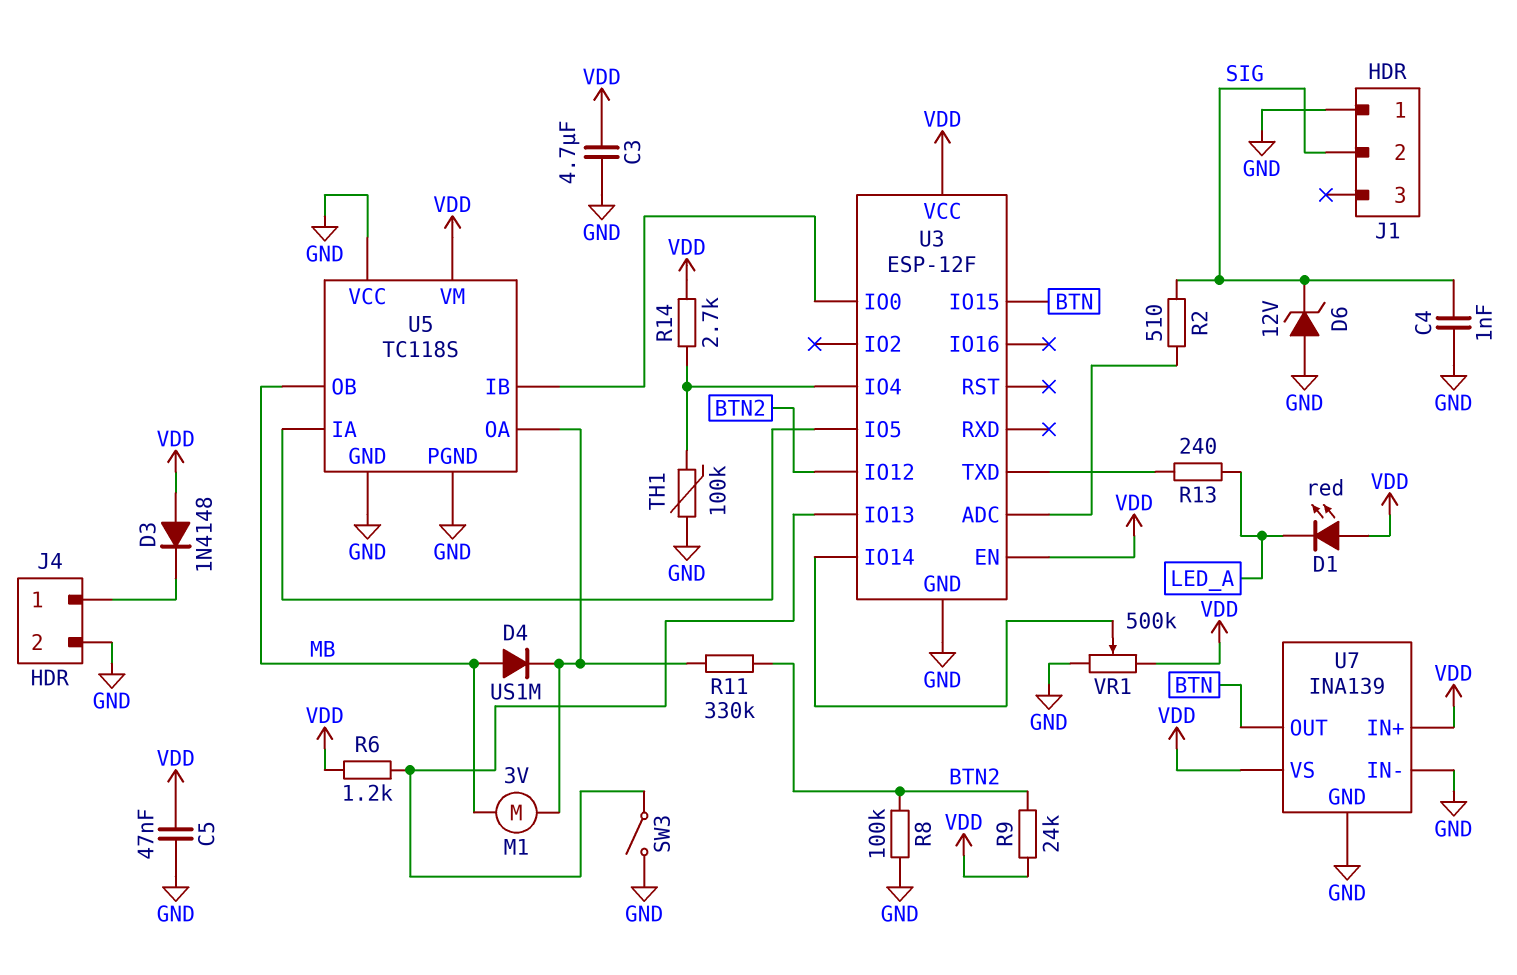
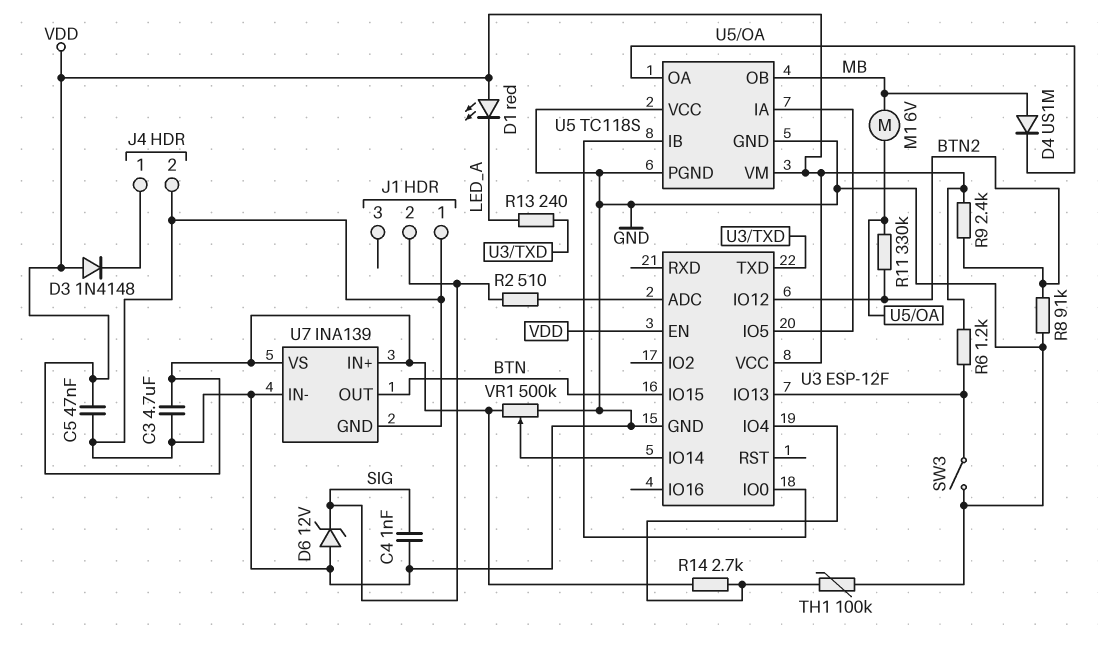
M1: motor 3V (MB, U5/OA) -> motor 6V (MB, U5/OA)
R8: 100k (BTN2, GND) -> 91k (BTN2, GND)
R9: 24k (BTN2, VDD) -> 2.4k (BTN2, VDD)

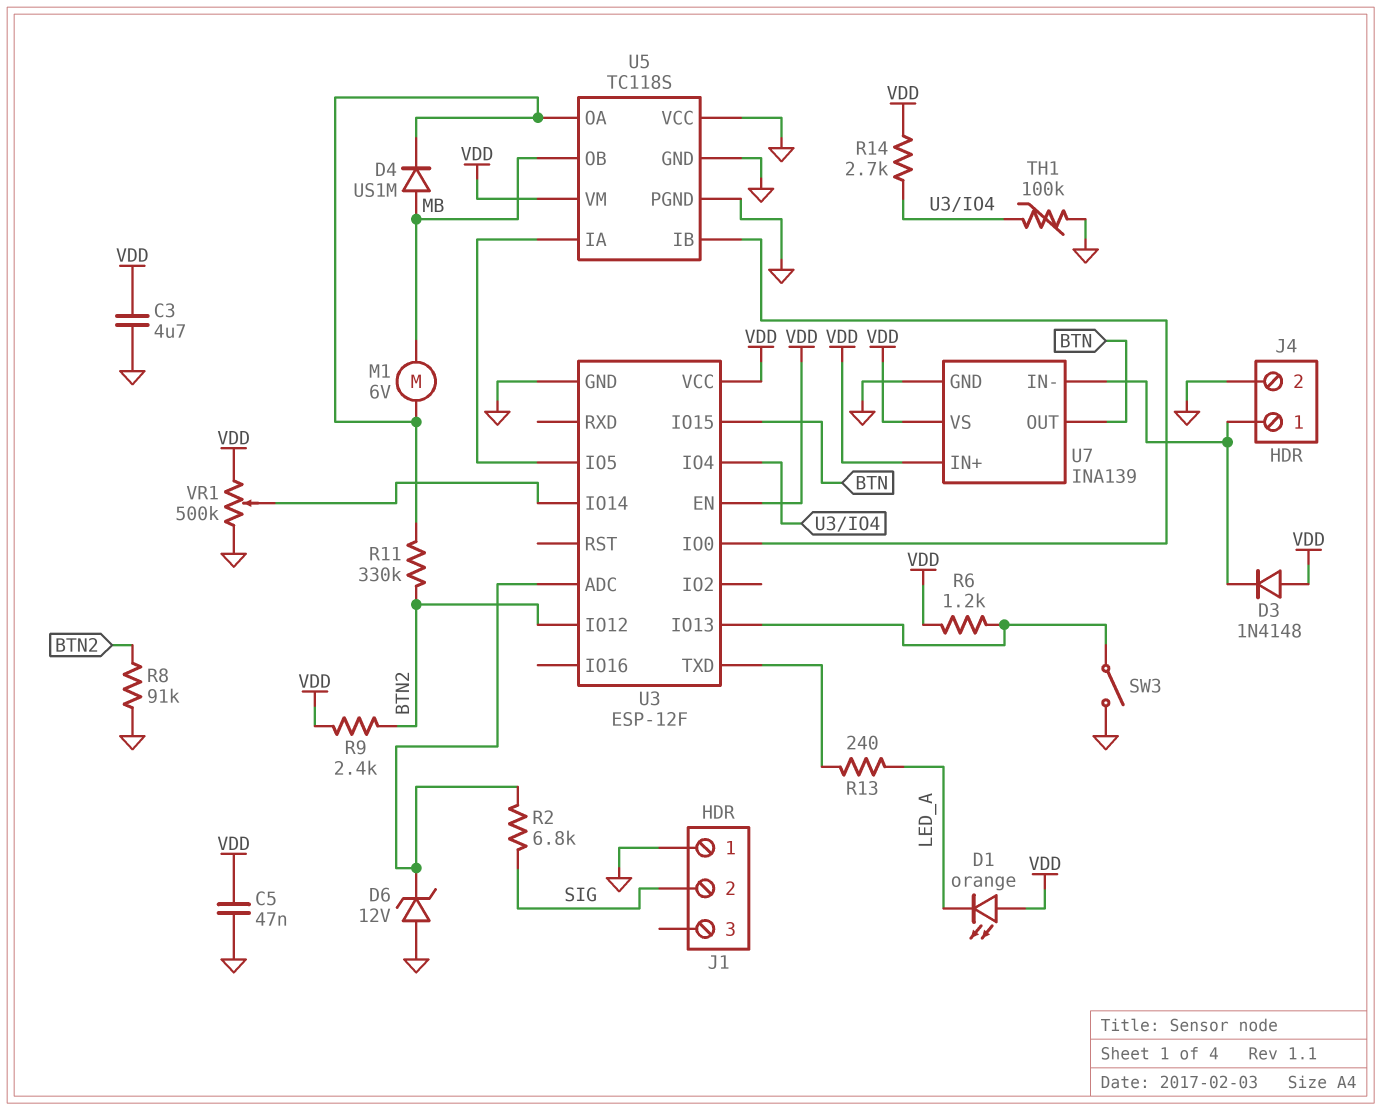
C4: 1nF (GND, SIG) -> none
D1: LED red (A VDD, K LED_A) -> LED orange (A VDD, K LED_A)
D6: zener 12V (A GND, K SIG) -> zener 12V (A GND, K U3/ADC)
R2: 510 (SIG, U3/ADC) -> 6.8k (SIG, U3/ADC)
U7 pin IN-: GND -> J4/1

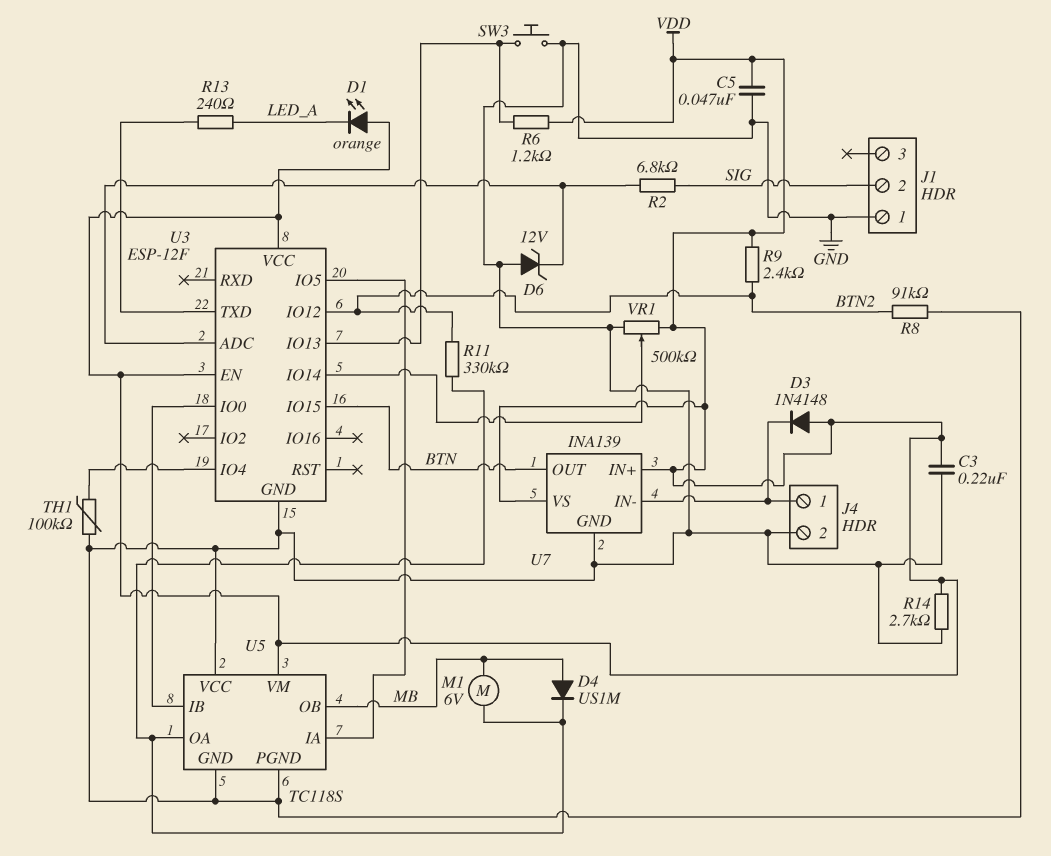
C3: 4.7uF (GND, VDD) -> 220nF (GND, VDD)
R14: 2.7k (U3/IO4, VDD) -> 2.7k (GND, VDD)
SW3: switch (GND, U3/IO13) -> button (GND, U3/IO13)

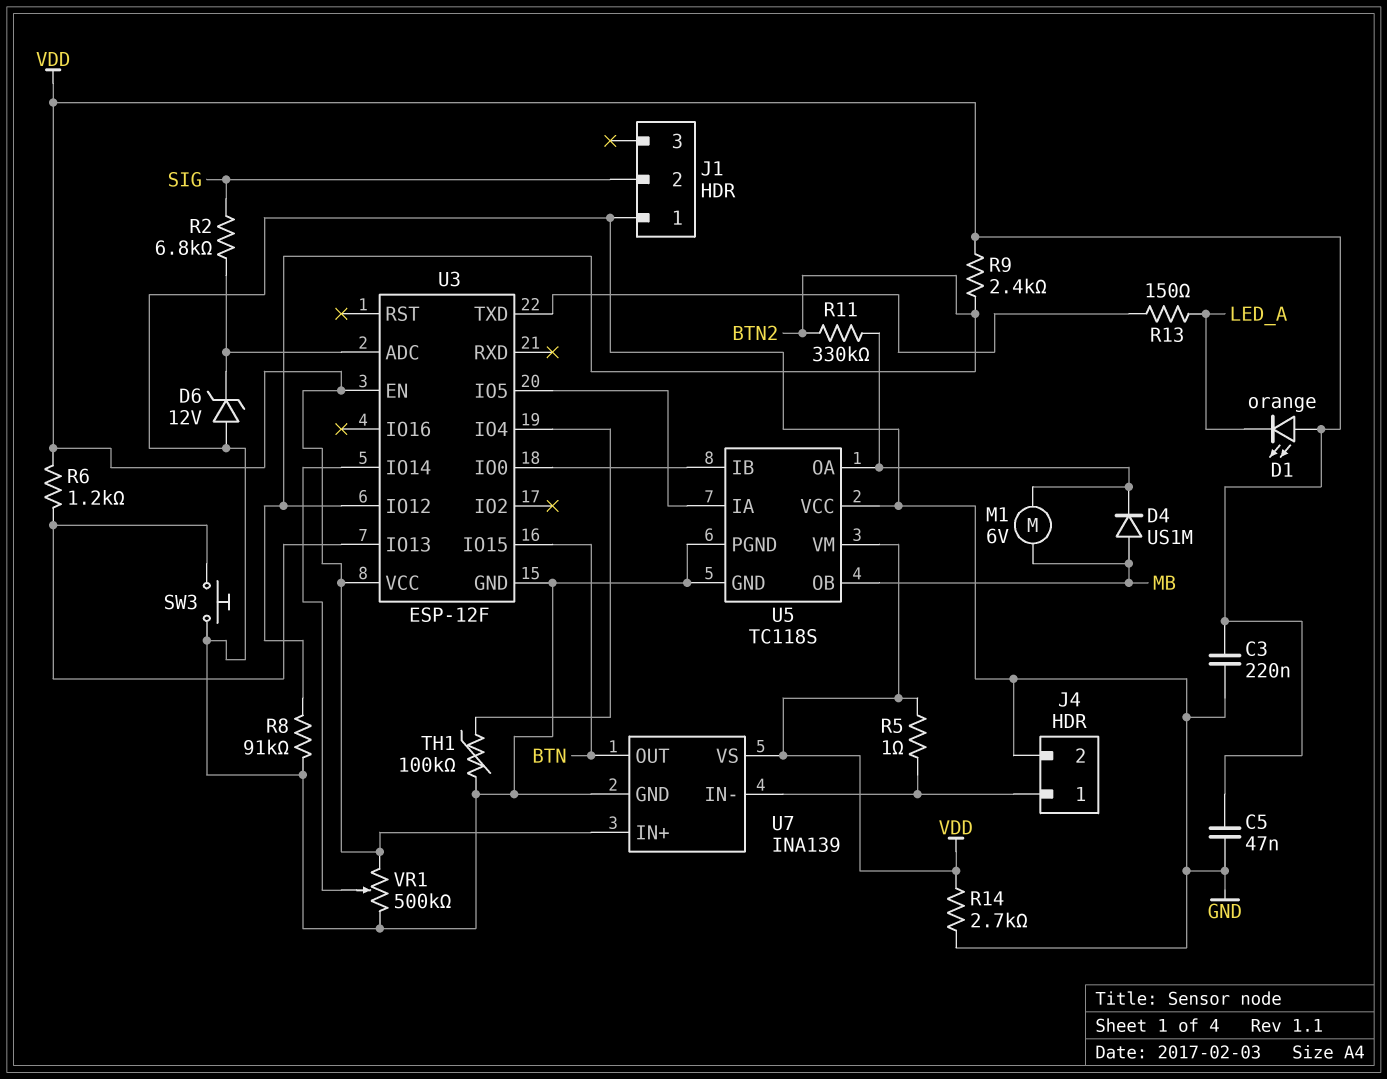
D3: diode 1N4148 (A VDD, K J4/1) -> none
R5: none -> 1 (J4/1, VDD)
R13: 240 (LED_A, U3/TXD) -> 150 (LED_A, U3/TXD)

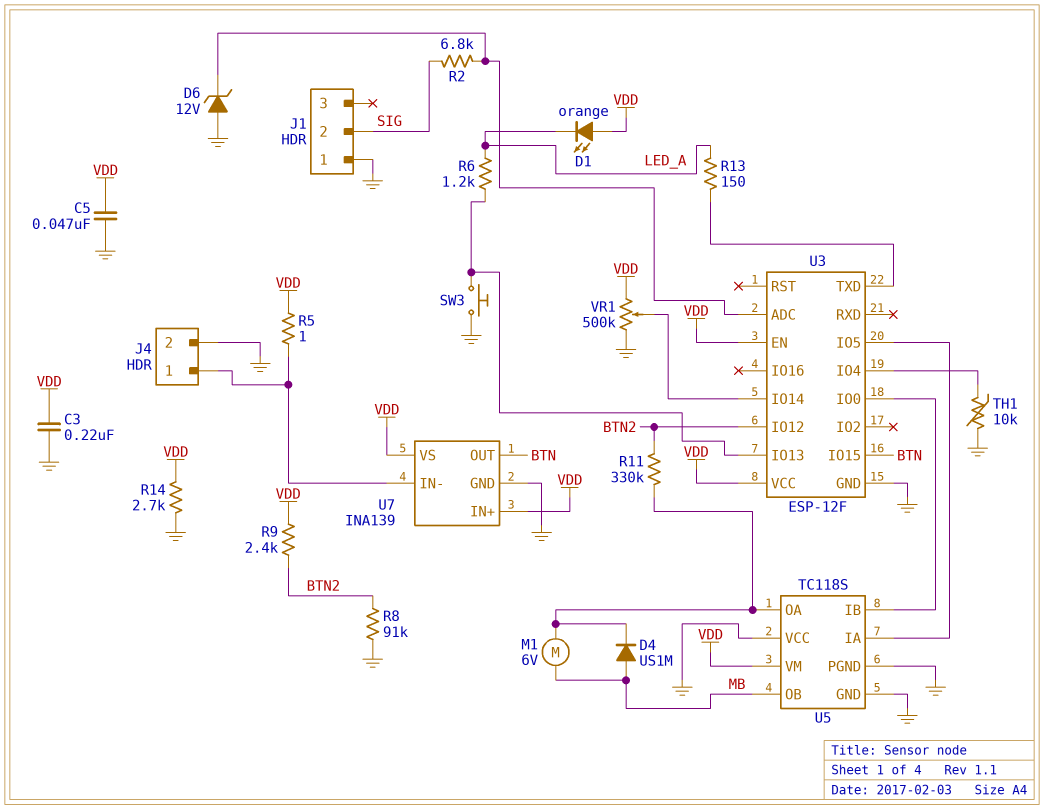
R6: 1.2k (U3/IO13, VDD) -> 1.2k (LED_A, U3/IO13)
TH1: 100k (GND, U3/IO4) -> 10k (GND, U3/IO4)

